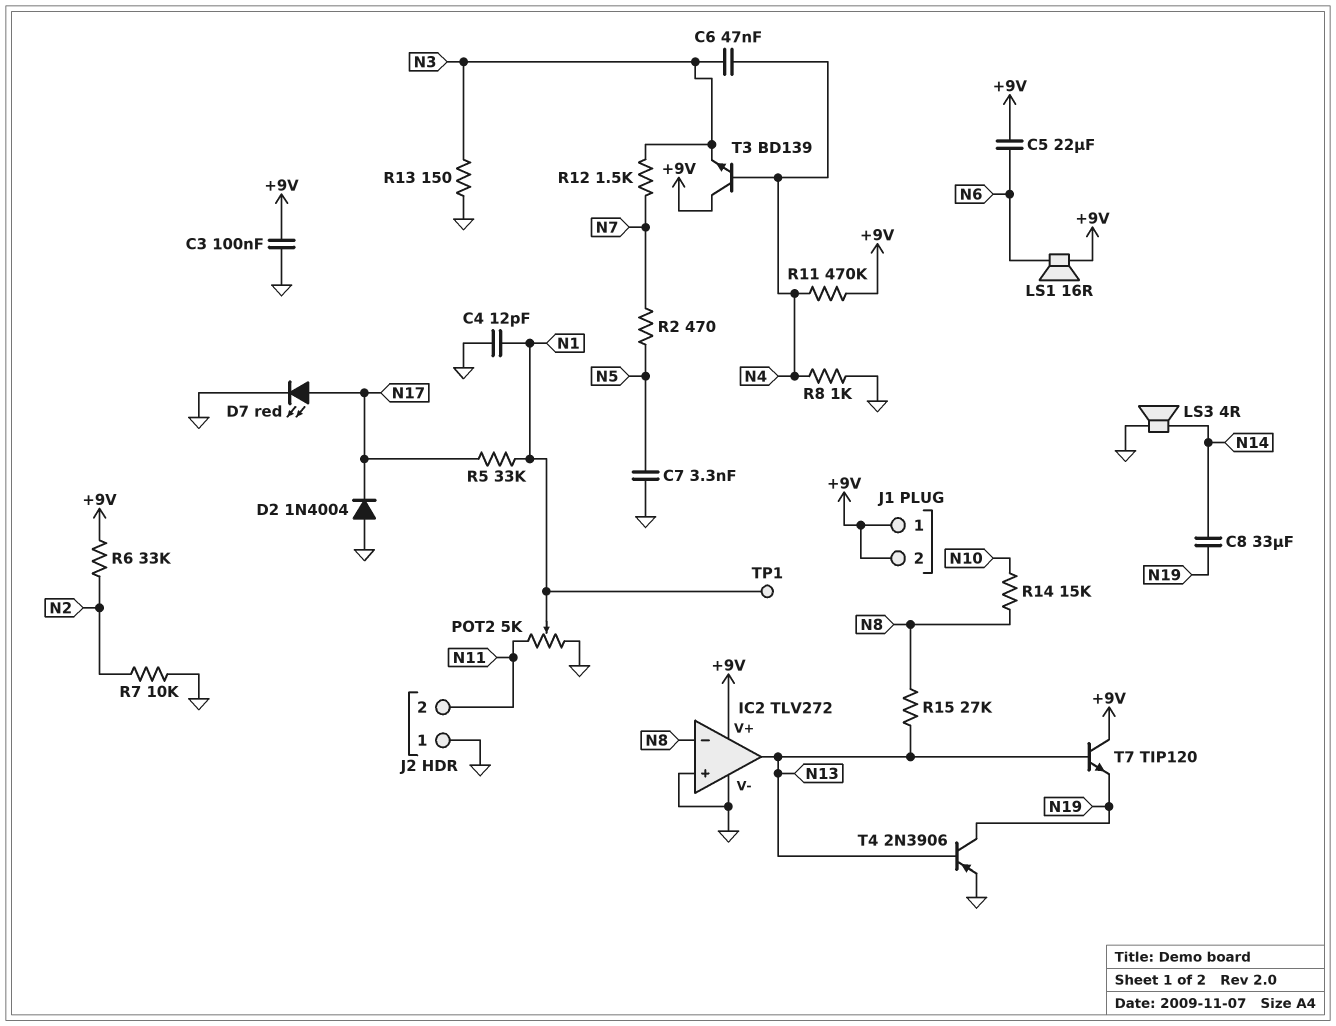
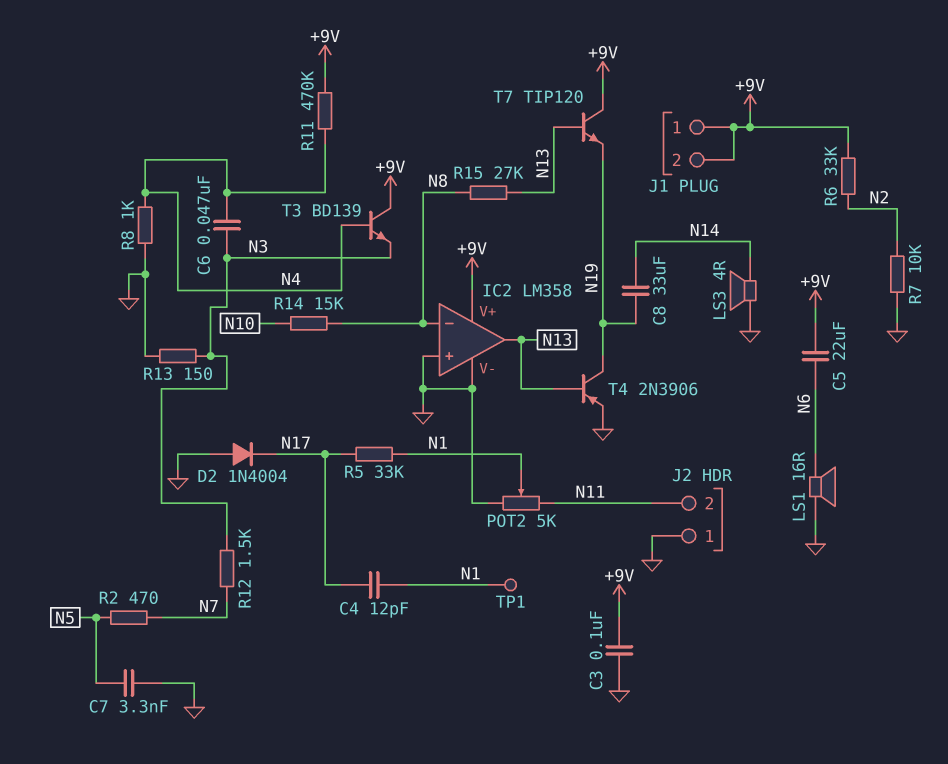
C4: 12pF (GND, N1) -> 12pF (N1, N17)
D7: LED red (A N17, K GND) -> none
IC2: TLV272 -> LM358
LS1: speaker 16R (+9V, N6) -> speaker 16R (GND, N6)

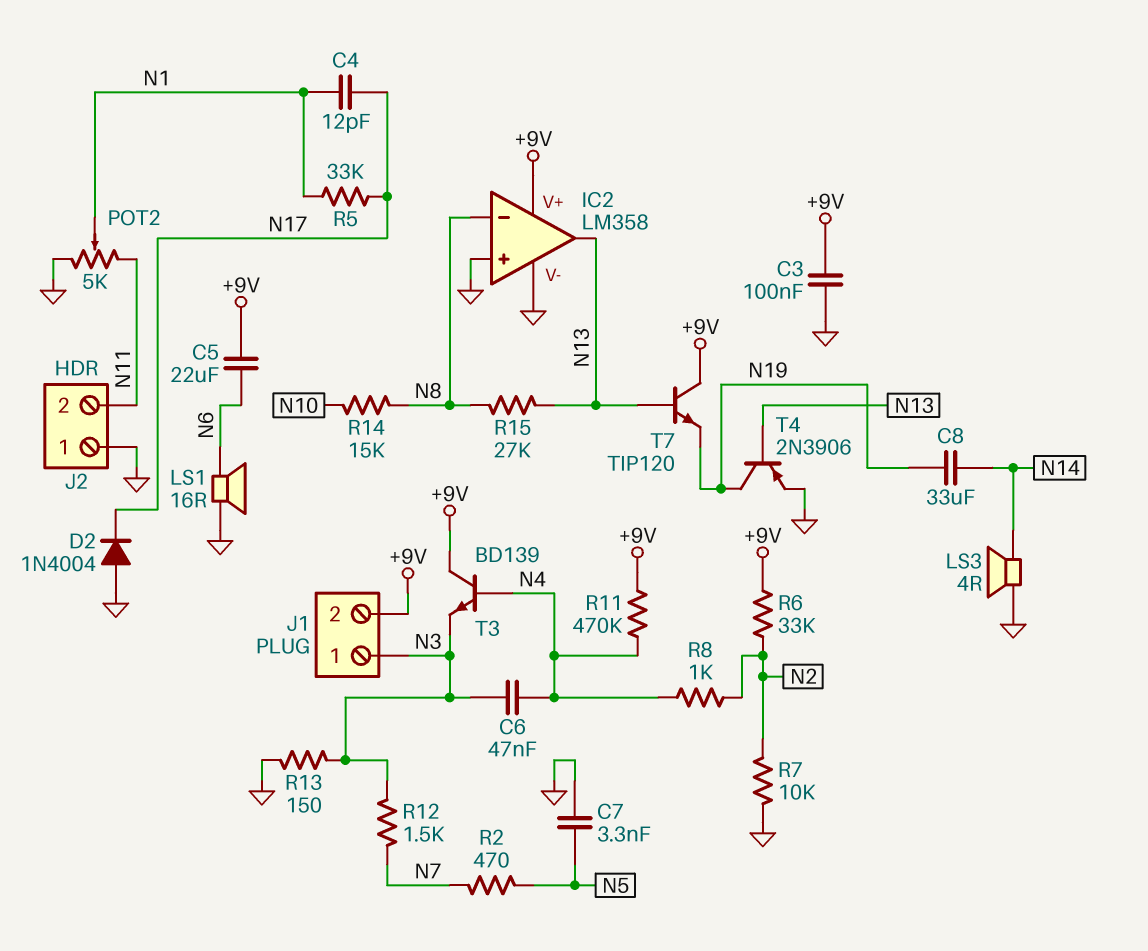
J1 pin 1: +9V -> N3
R8: 1k (GND, N4) -> 1k (N2, N4)
TP1: test point (N1) -> none

